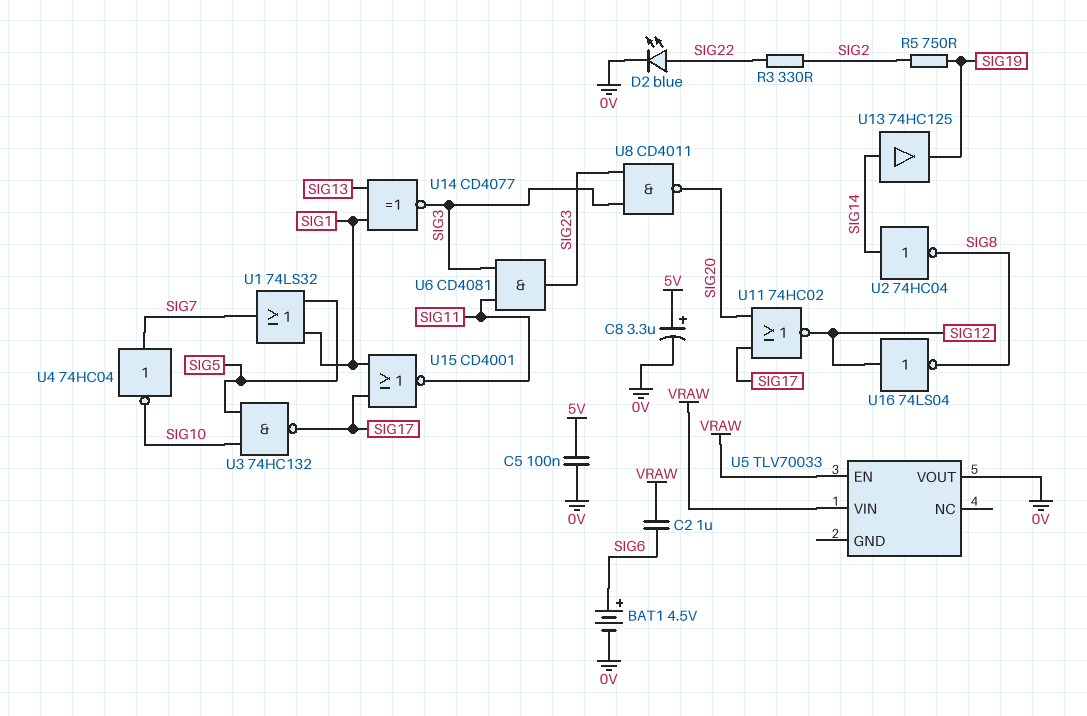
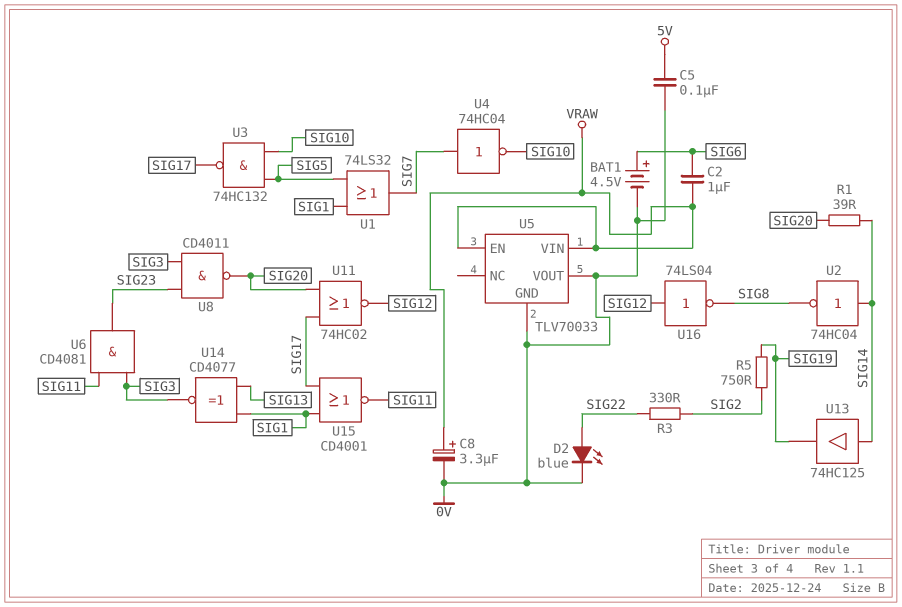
C8: 3.3uF (plus 5V, minus 0V) -> 3.3uF (plus VRAW, minus 0V)
R1: none -> 39 (SIG14, SIG20)
U5 pin GND: none -> 0V

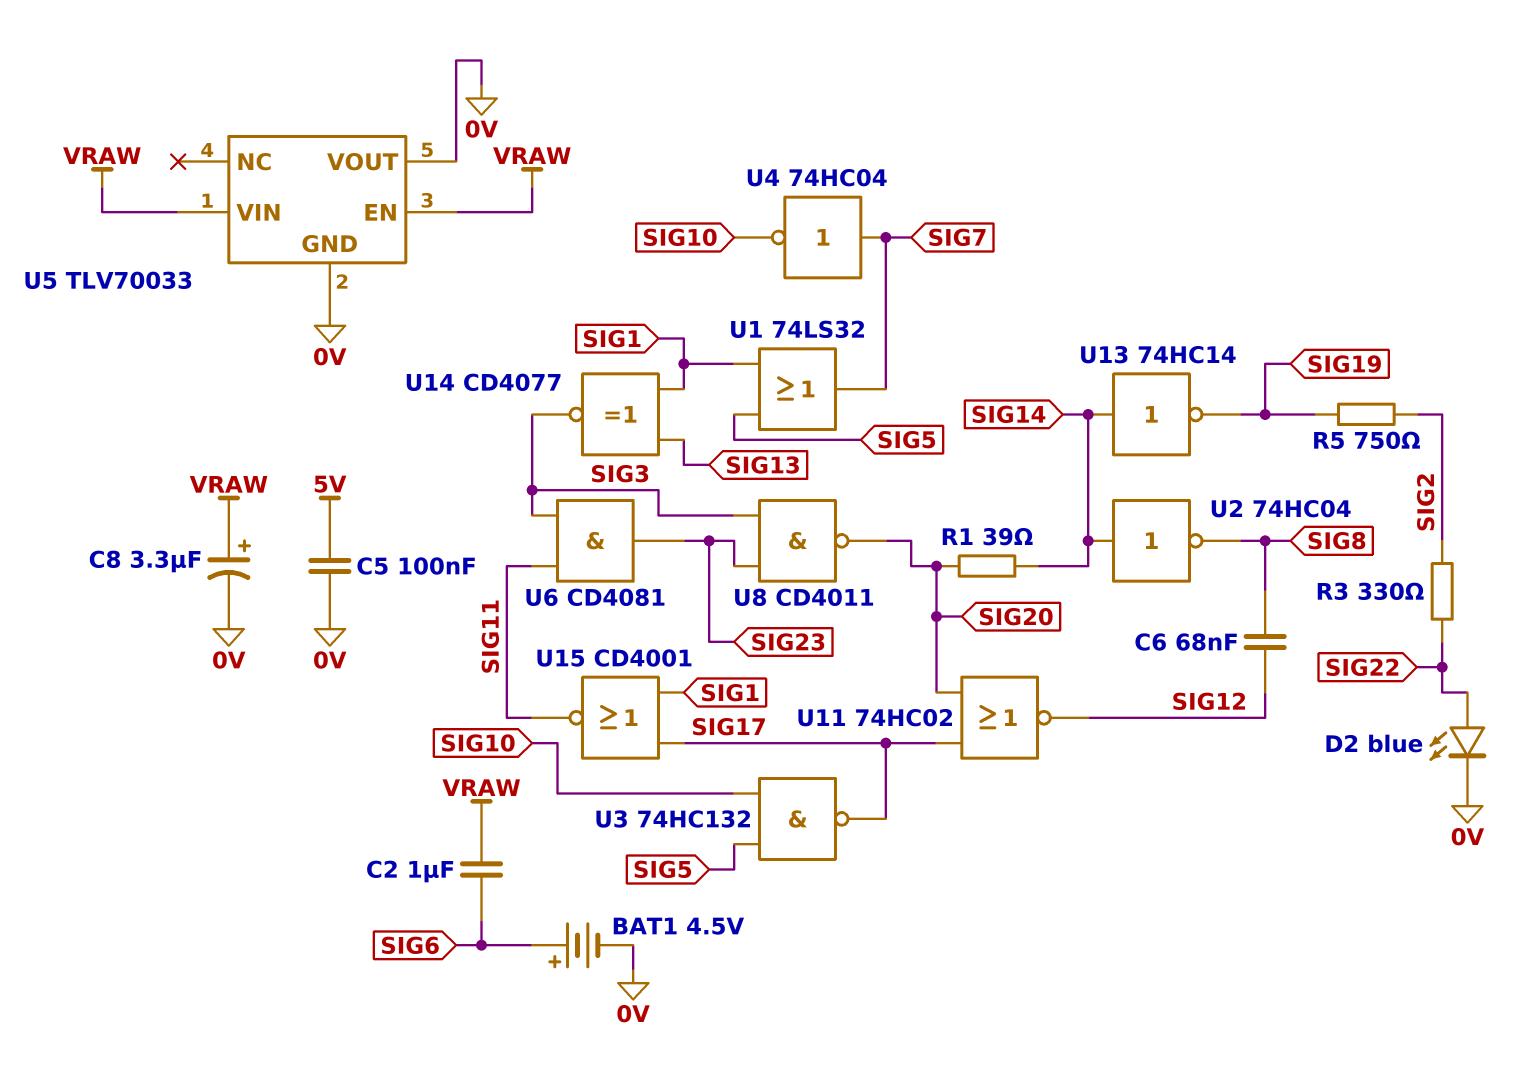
C6: none -> 68nF (SIG8, SIG12)
U13: buffer 74HC125 (in SIG14, out SIG19) -> NOT 74HC14 (in SIG14, out SIG19)
U16: NOT 74LS04 (in SIG12, out SIG8) -> none

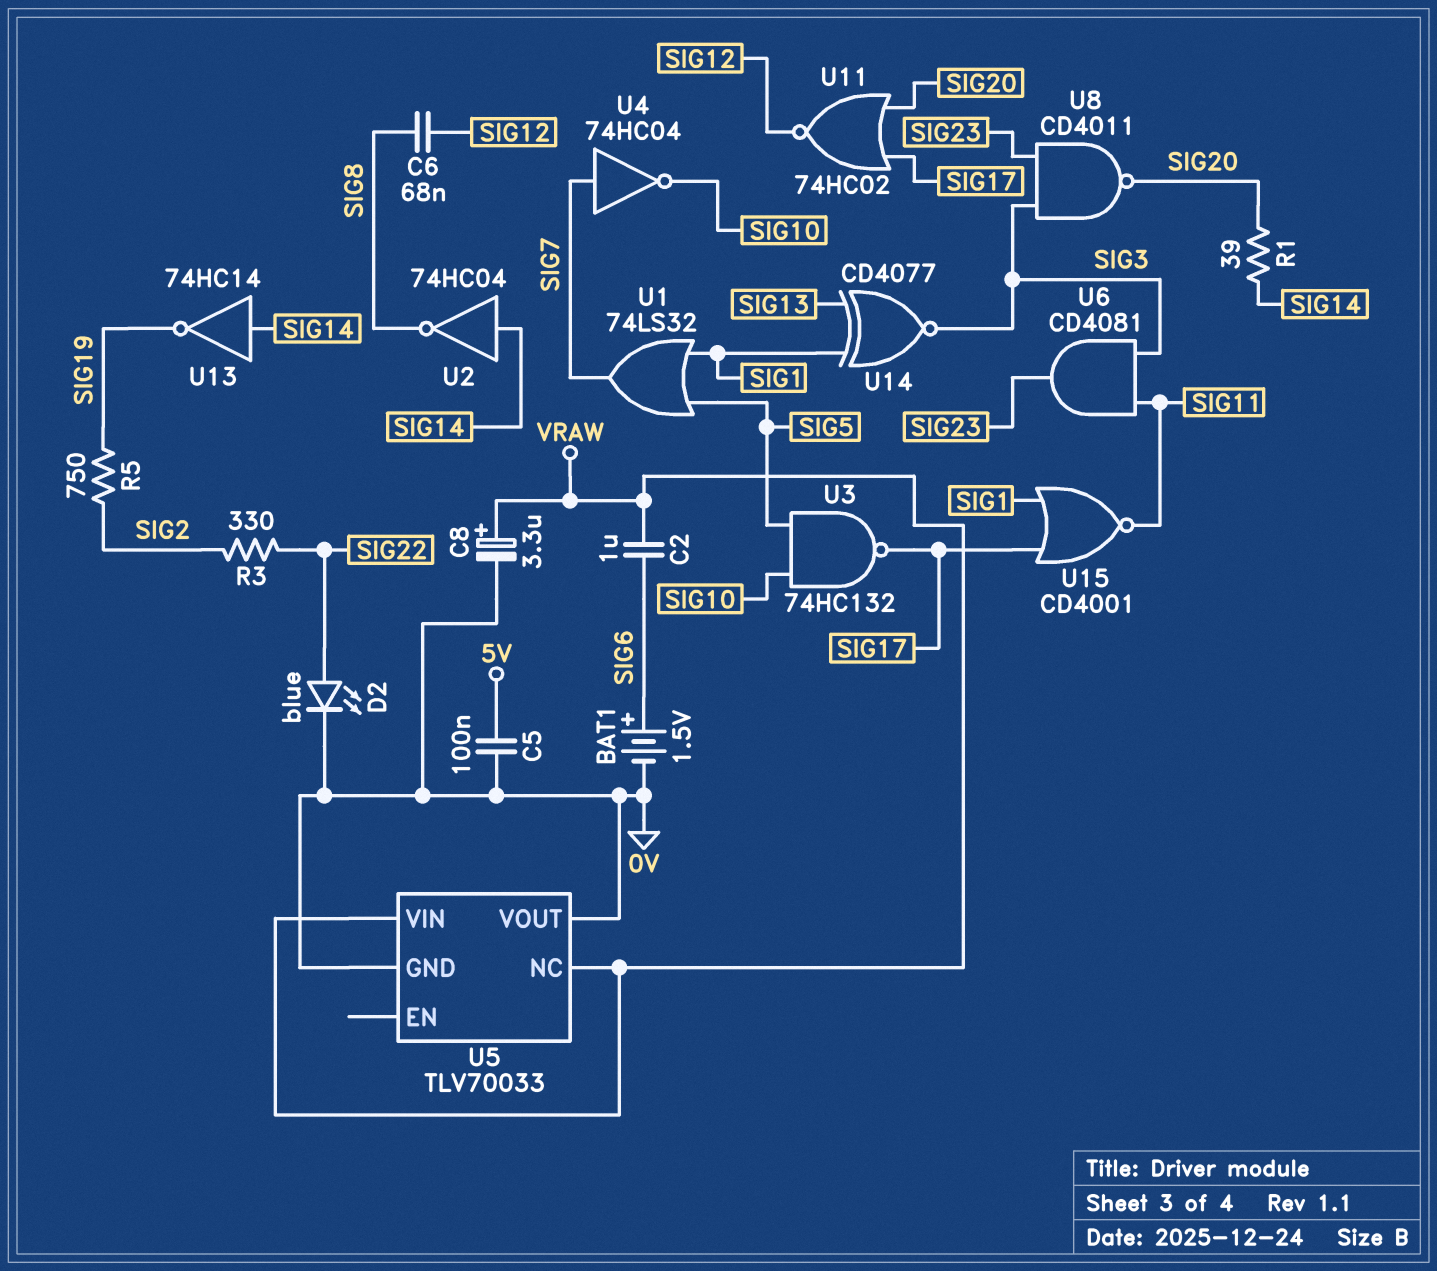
BAT1: 4.5V (plus SIG6, minus 0V) -> 1.5V (plus SIG6, minus 0V)
U5 pin EN: VRAW -> none
U5 pin NC: none -> VRAW

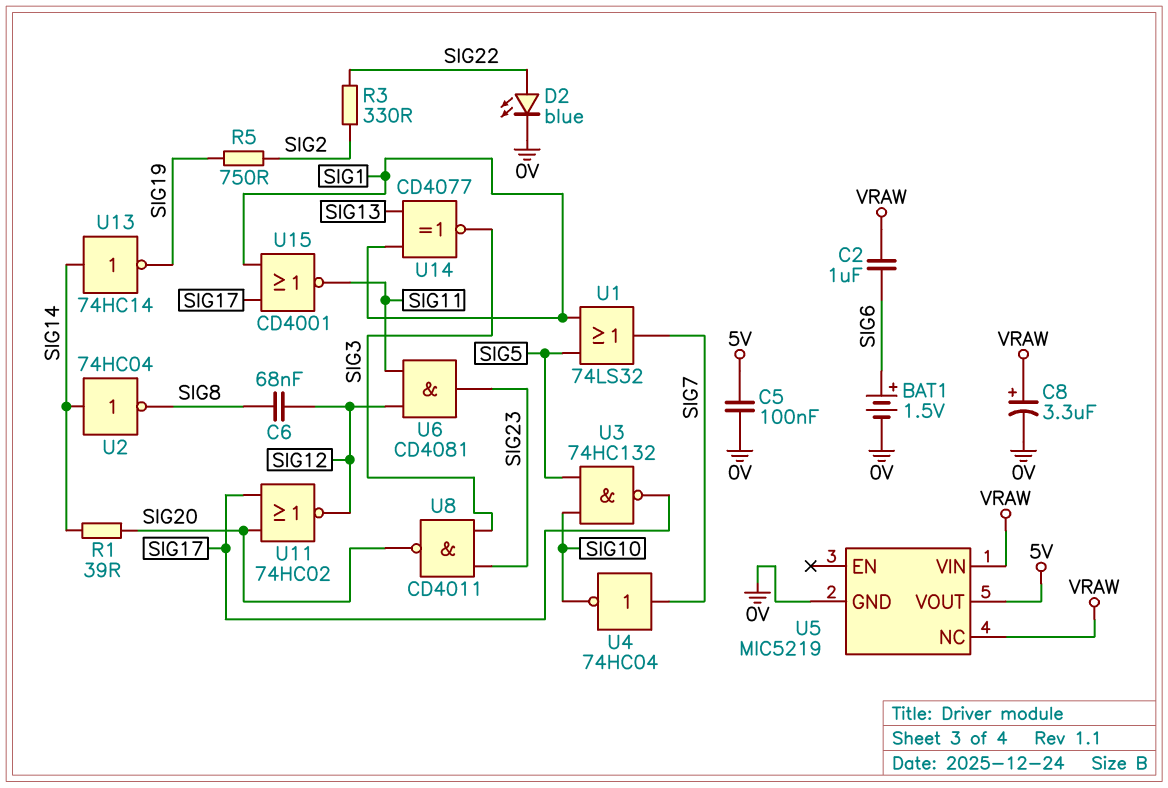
U5: TLV70033 -> MIC5219
U5 pin VOUT: 0V -> 5V
U6: AND CD4081 (in SIG3, in SIG11, out SIG23) -> AND CD4081 (in SIG11, in SIG12, out SIG23)

